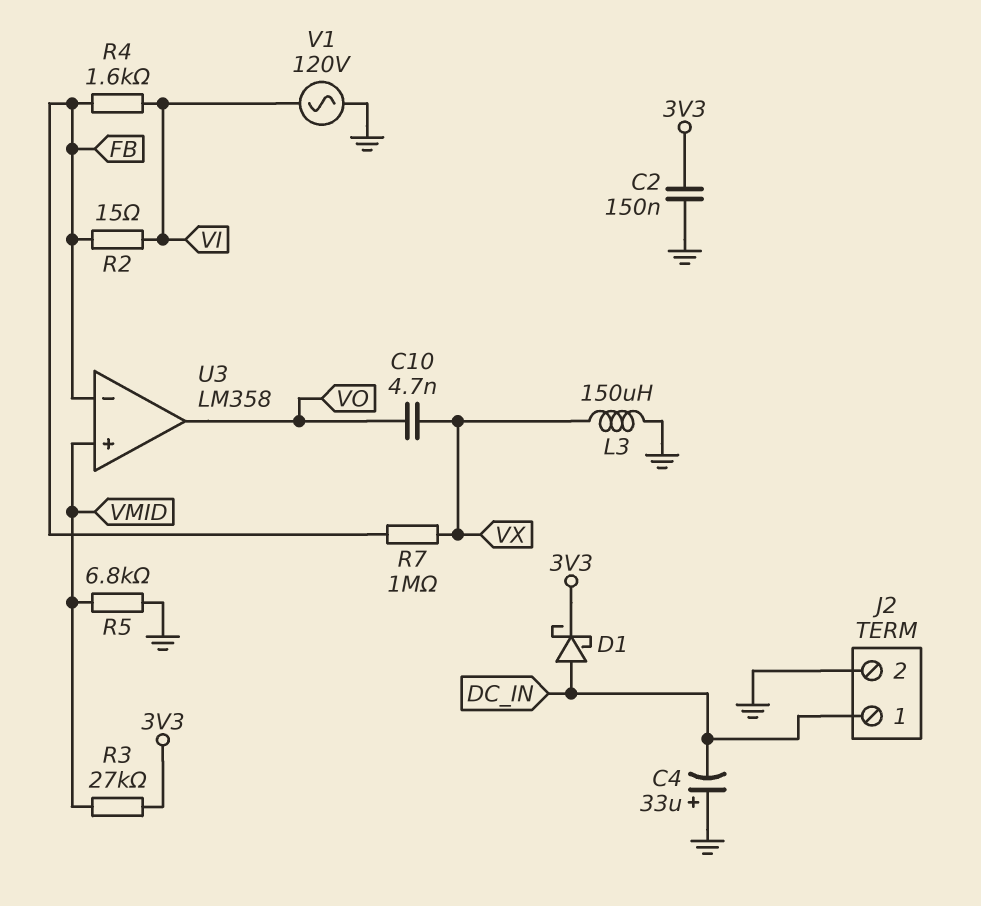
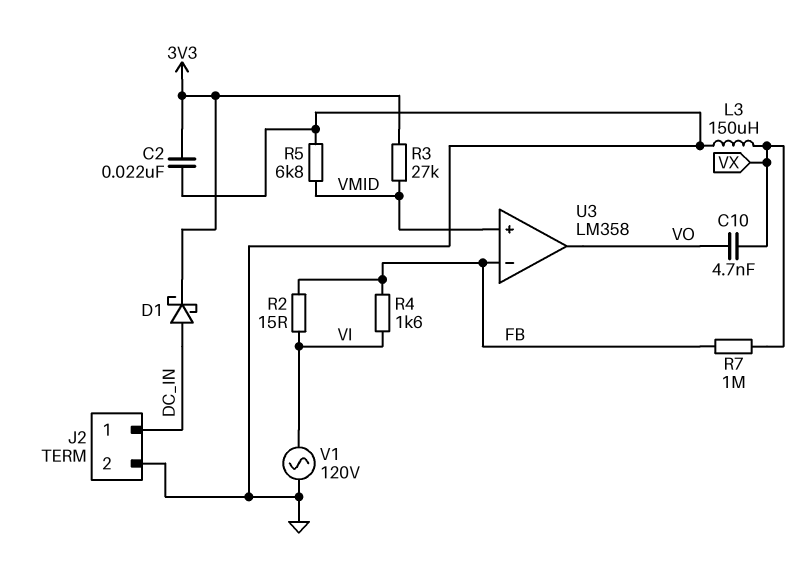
C2: 150nF (3V3, GND) -> 22nF (3V3, GND)
C4: 33uF (plus GND, minus DC_IN) -> none

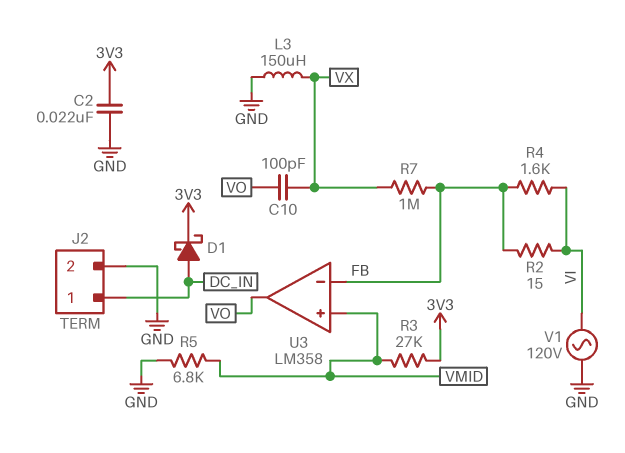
C10: 4.7nF (VO, VX) -> 100pF (VO, VX)

